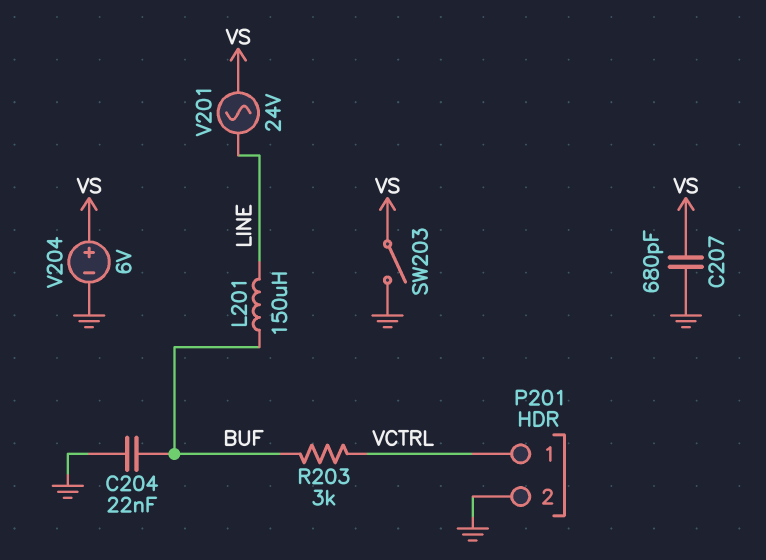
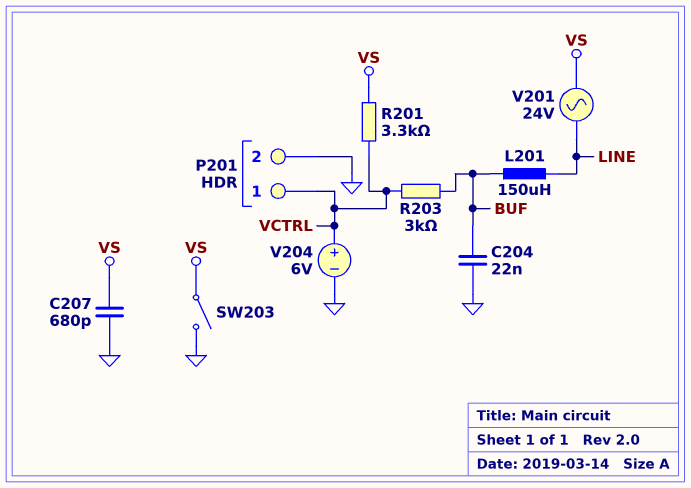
R201: none -> 3.3k (VCTRL, VS)
V204: 6V (plus VS, minus GND) -> 6V (plus VCTRL, minus GND)

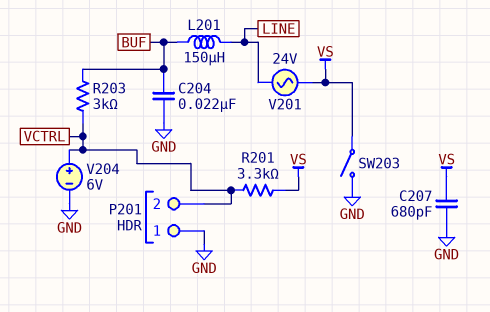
P201 pin 1: VCTRL -> GND
P201 pin 2: GND -> VCTRL

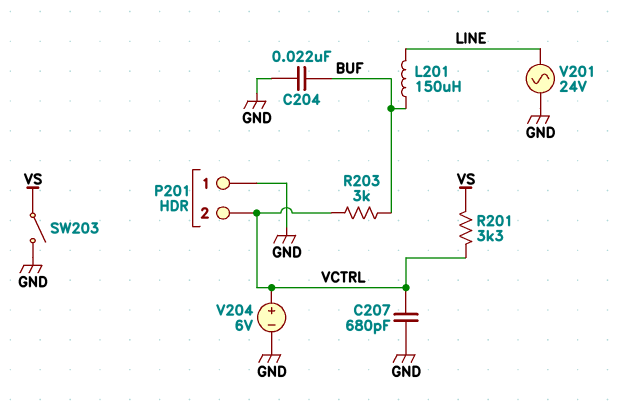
C207: 680pF (GND, VS) -> 680pF (GND, VCTRL)
V201: AC 24V (LINE, VS) -> AC 24V (GND, LINE)

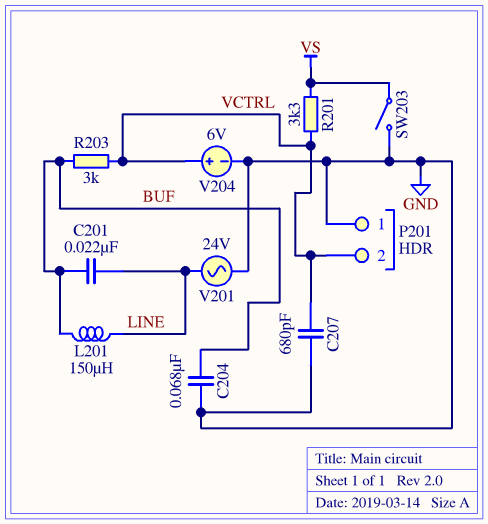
C201: none -> 22nF (BUF, LINE)
C204: 22nF (BUF, GND) -> 68nF (BUF, GND)

